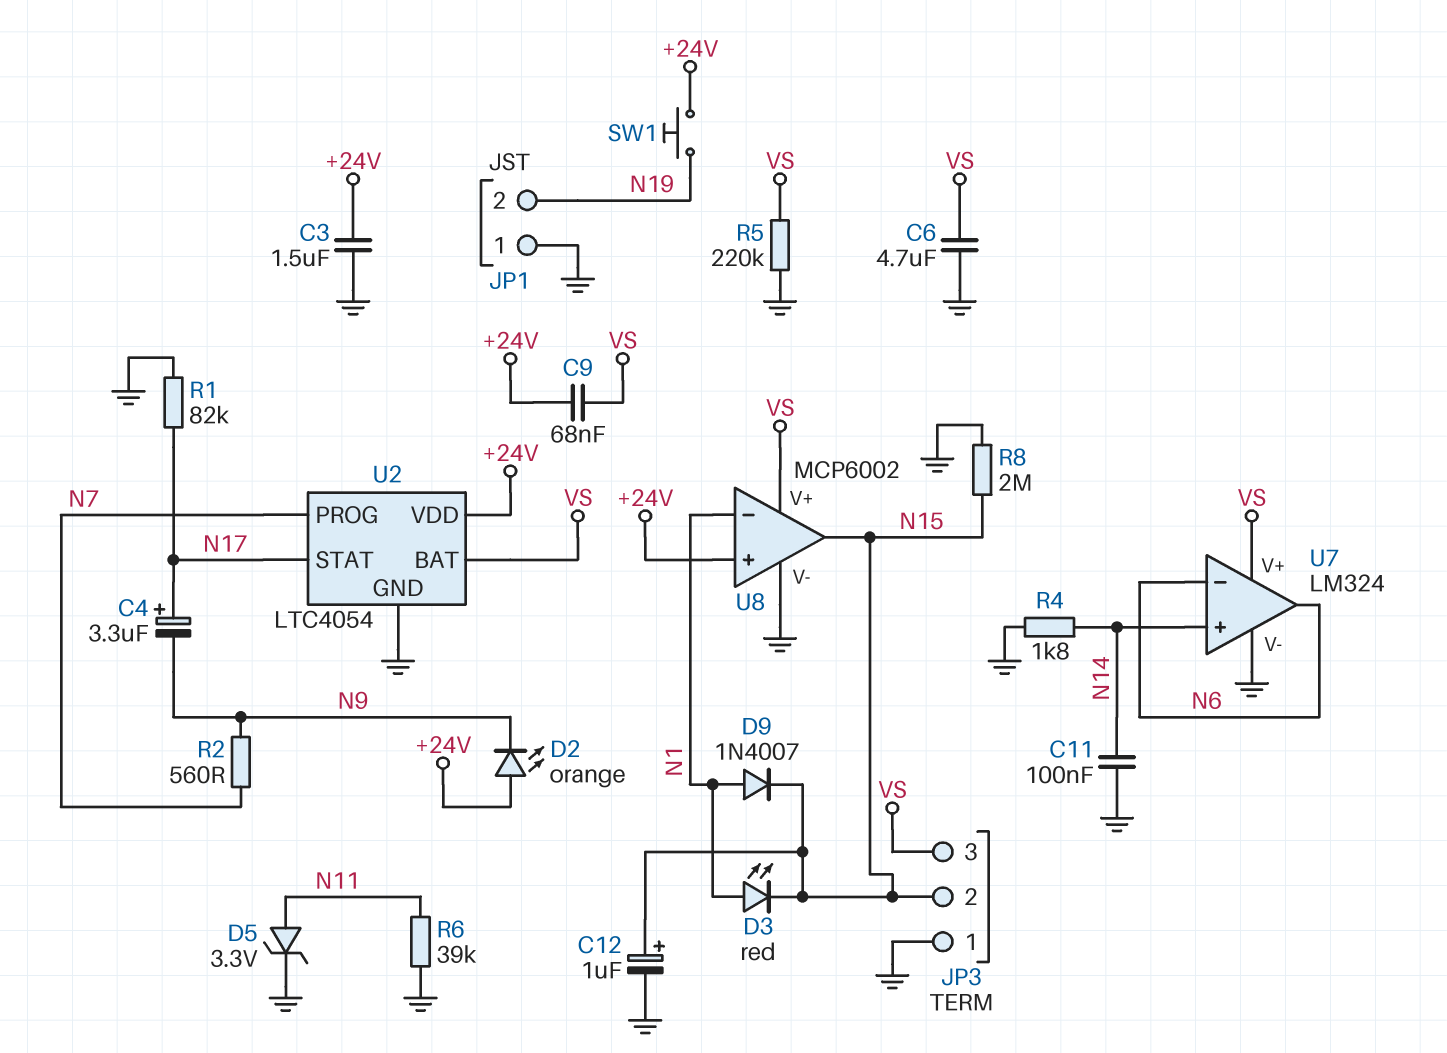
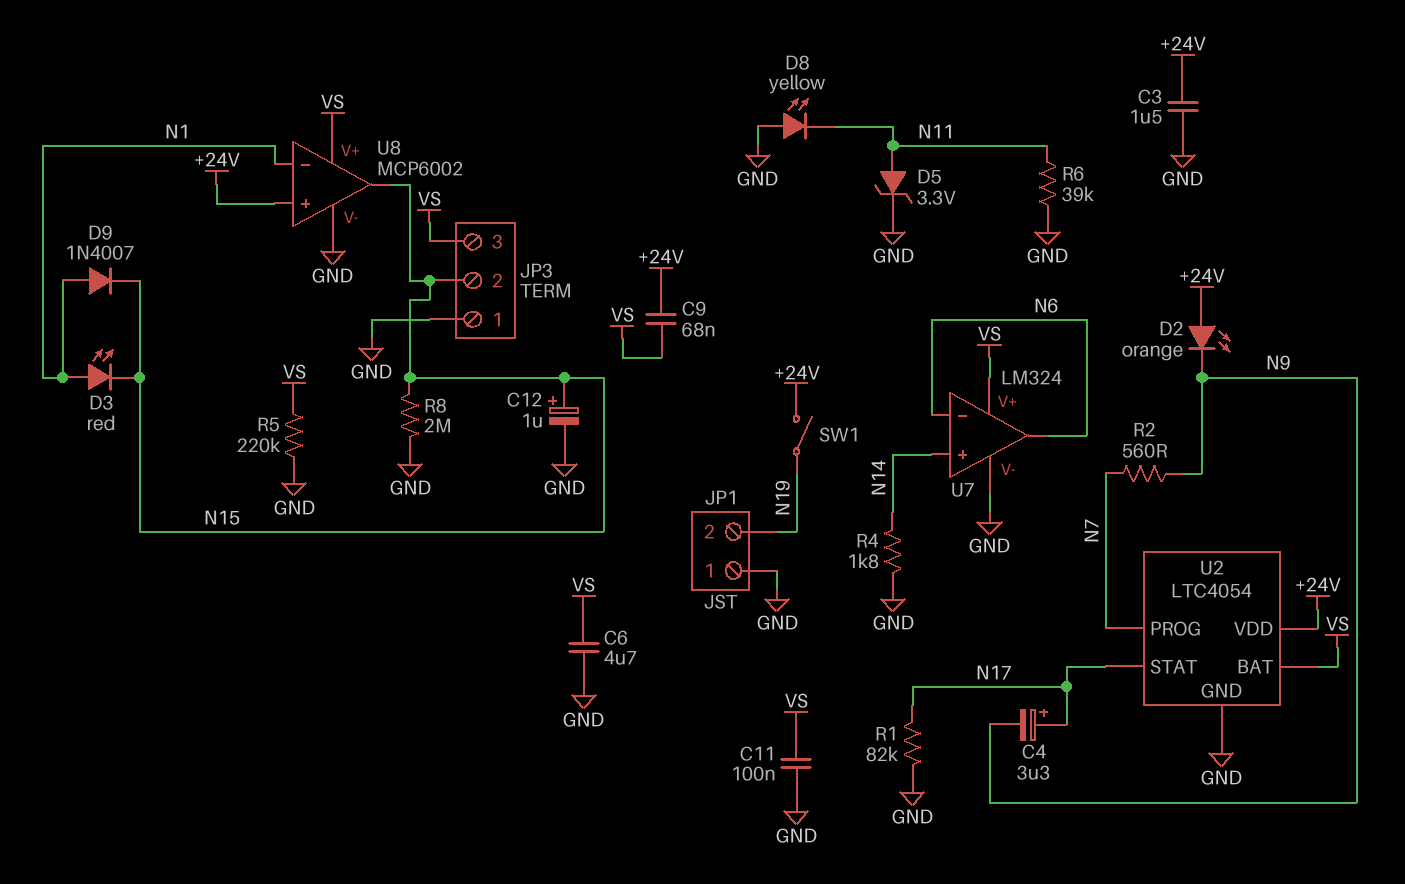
C11: 100nF (GND, N14) -> 100nF (GND, VS)
D8: none -> LED yellow (A GND, K N11)
SW1: button (+24V, N19) -> switch (+24V, N19)

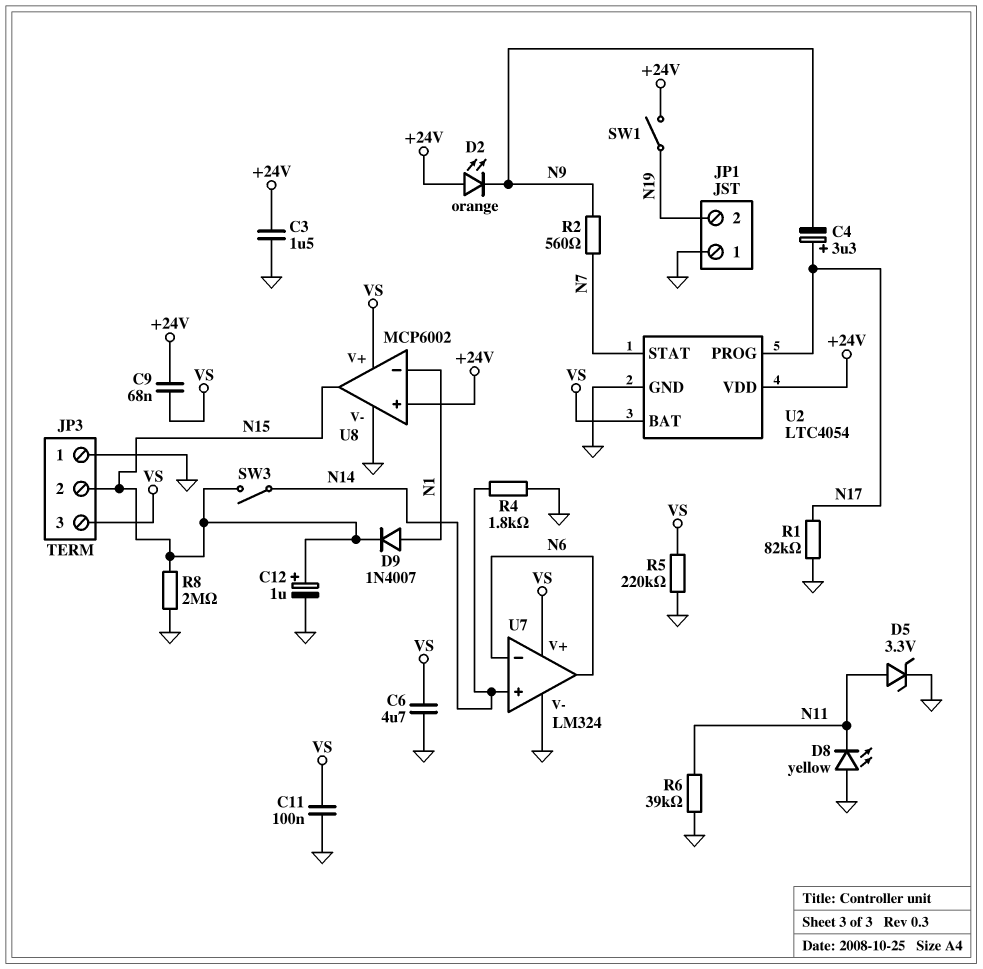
D3: LED red (A N1, K N15) -> none
SW3: none -> switch (N14, N15)
U2 pin PROG: N7 -> N17
U2 pin STAT: N17 -> N7

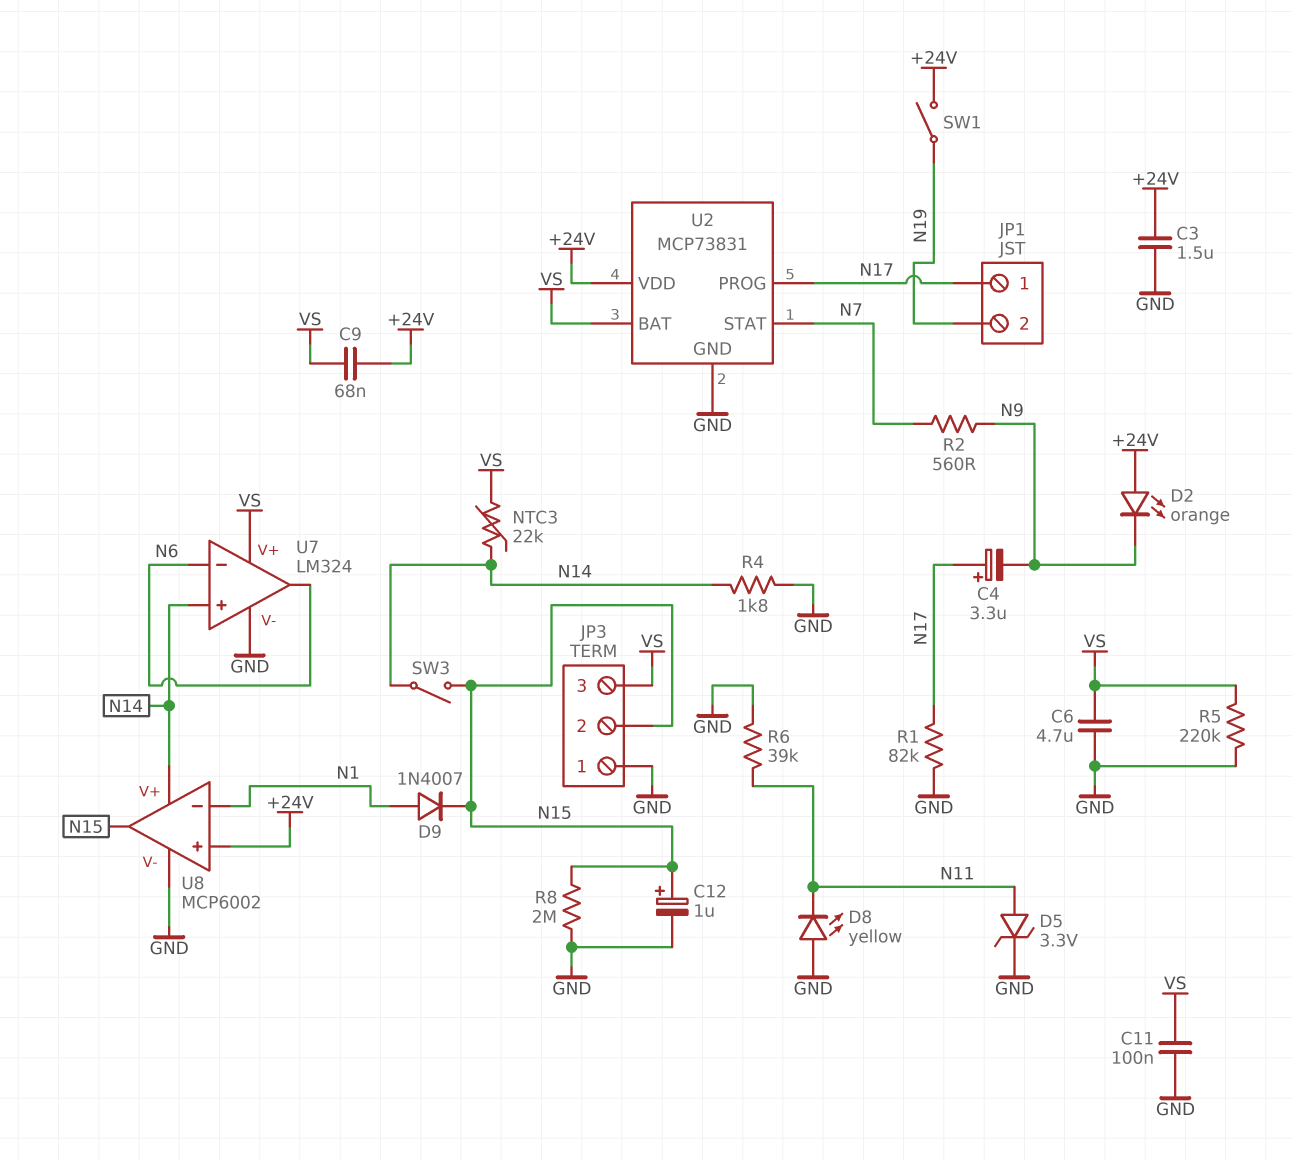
JP1 pin 1: GND -> N17
NTC3: none -> 22k (N14, VS)
U2: LTC4054 -> MCP73831
U8 pin V+: VS -> N14

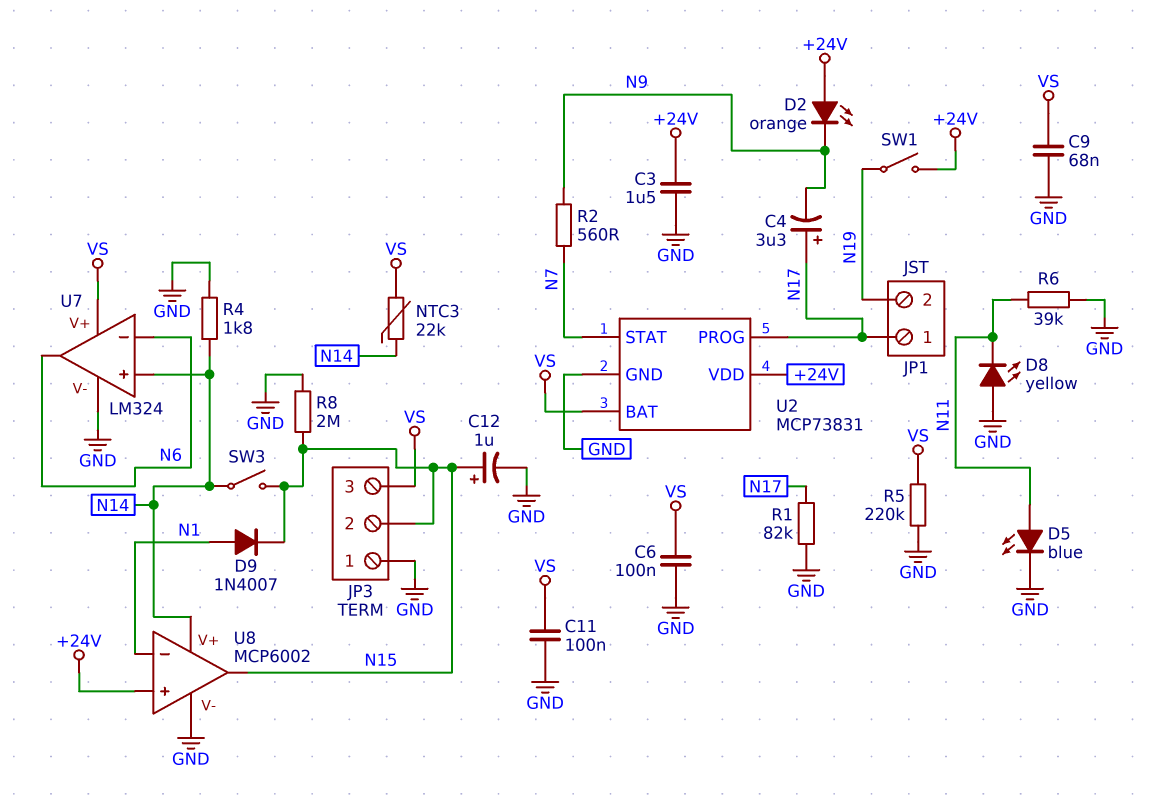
C6: 4.7uF (GND, VS) -> 100nF (GND, VS)
C9: 68nF (+24V, VS) -> 68nF (GND, VS)
D5: zener 3.3V (A N11, K GND) -> LED blue (A N11, K GND)

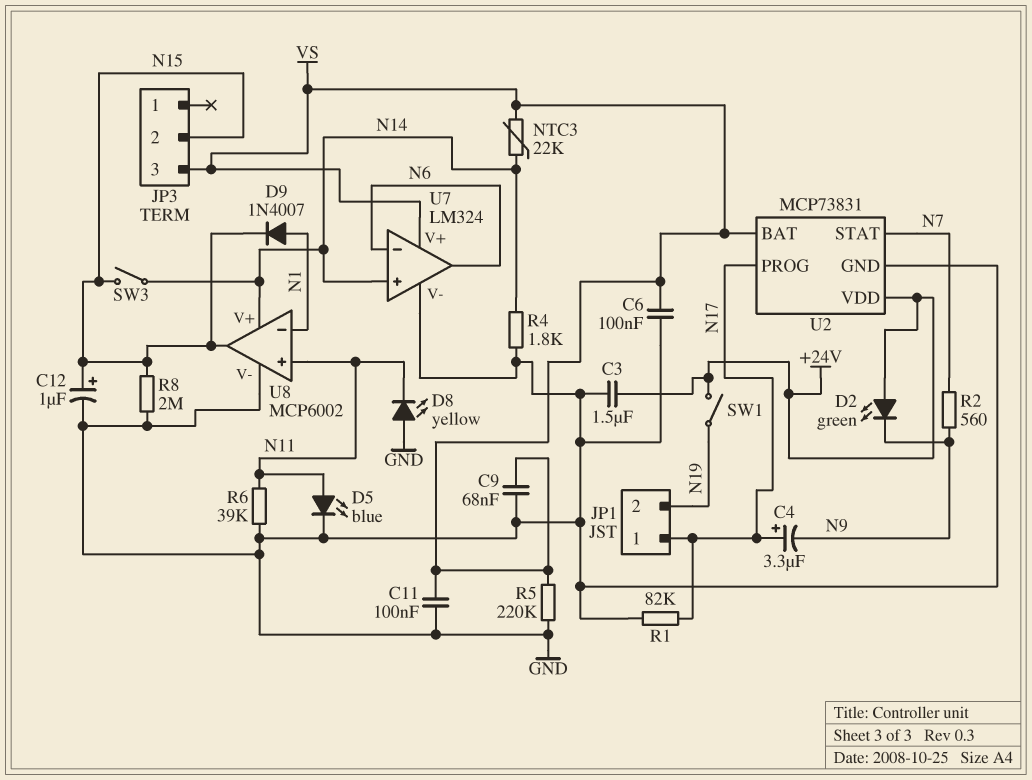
D2: LED orange (A +24V, K N9) -> LED green (A +24V, K N9)
JP3 pin 1: GND -> none
U8 pin in+: +24V -> N11

